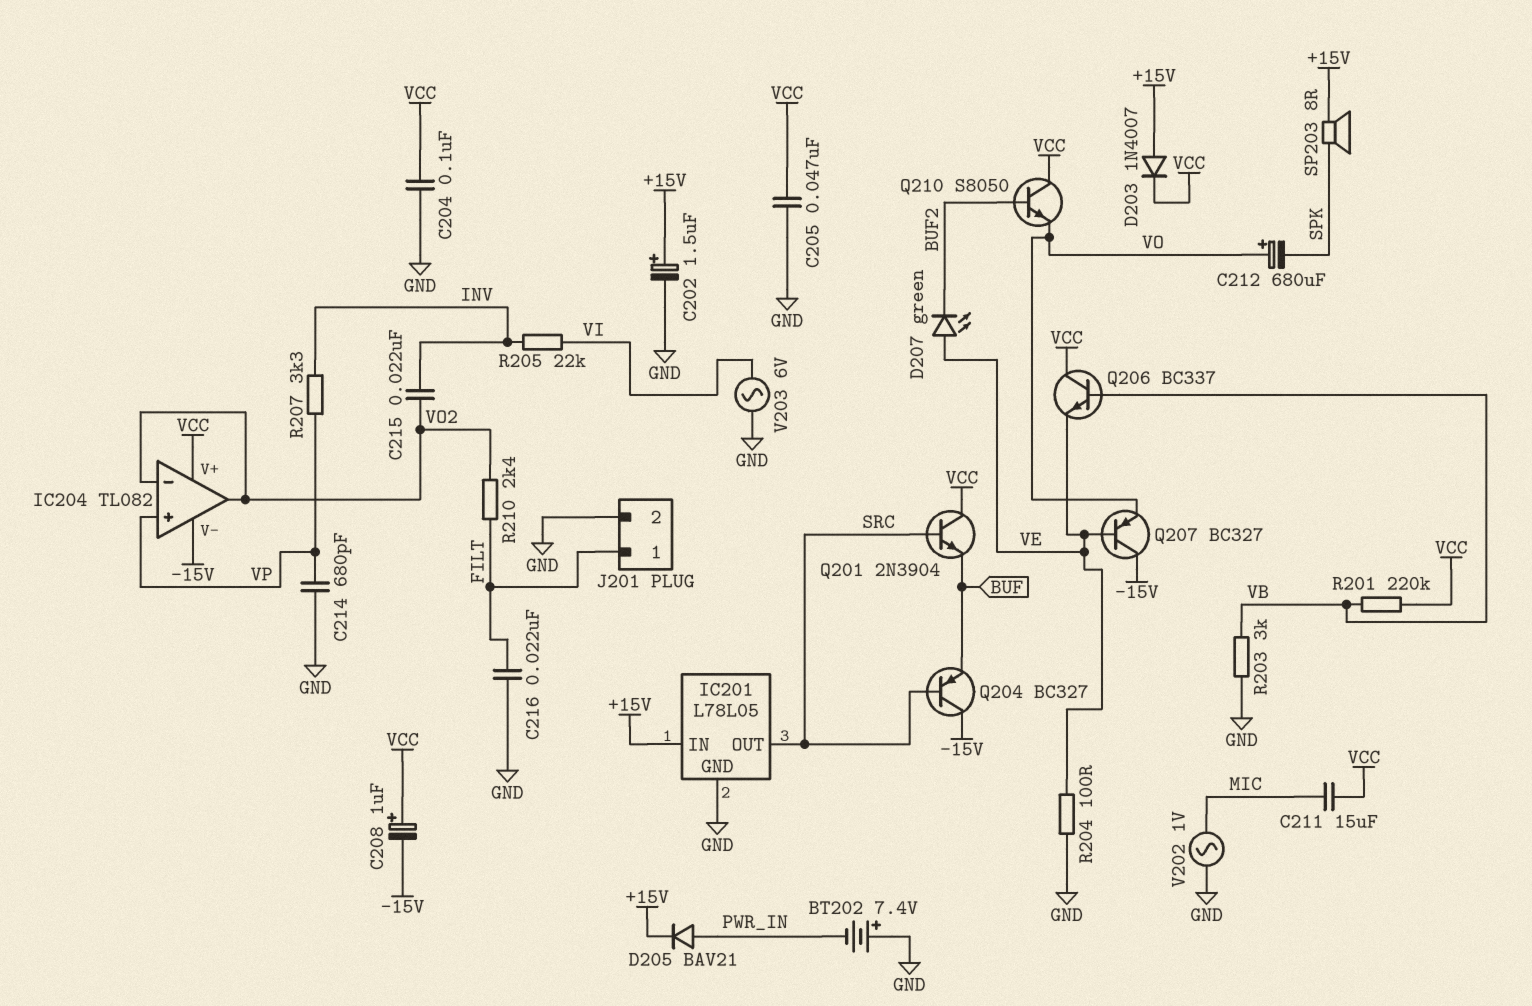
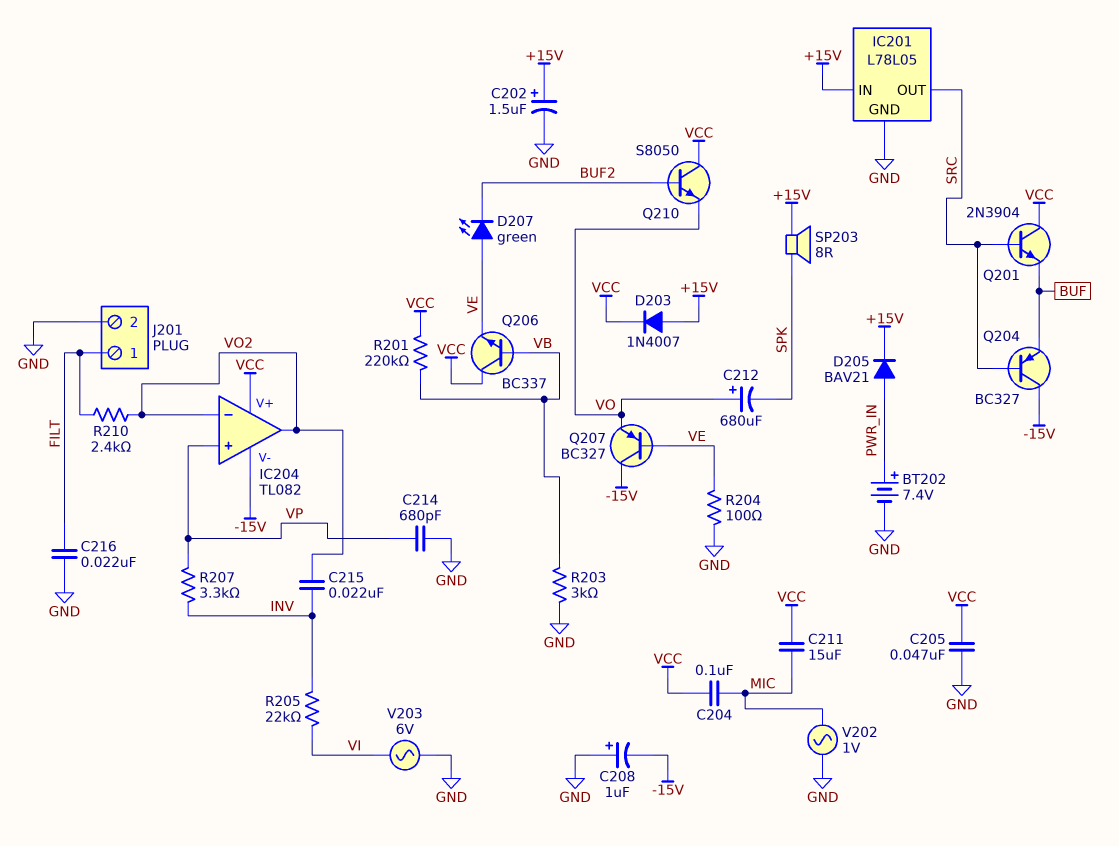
BT202: 7.4V (plus GND, minus PWR_IN) -> 7.4V (plus PWR_IN, minus GND)
C204: 100nF (GND, VCC) -> 100nF (MIC, VCC)
C208: 1uF (plus VCC, minus -15V) -> 1uF (plus GND, minus -15V)

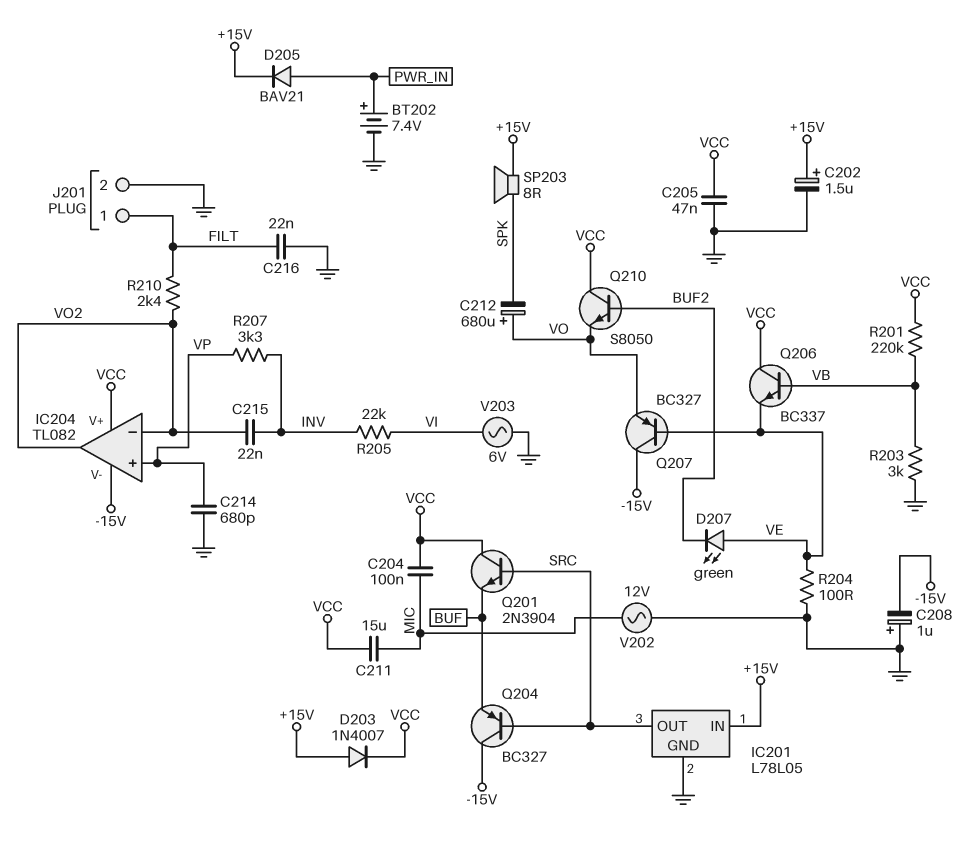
V202: AC 1V (GND, MIC) -> AC 12V (GND, MIC)

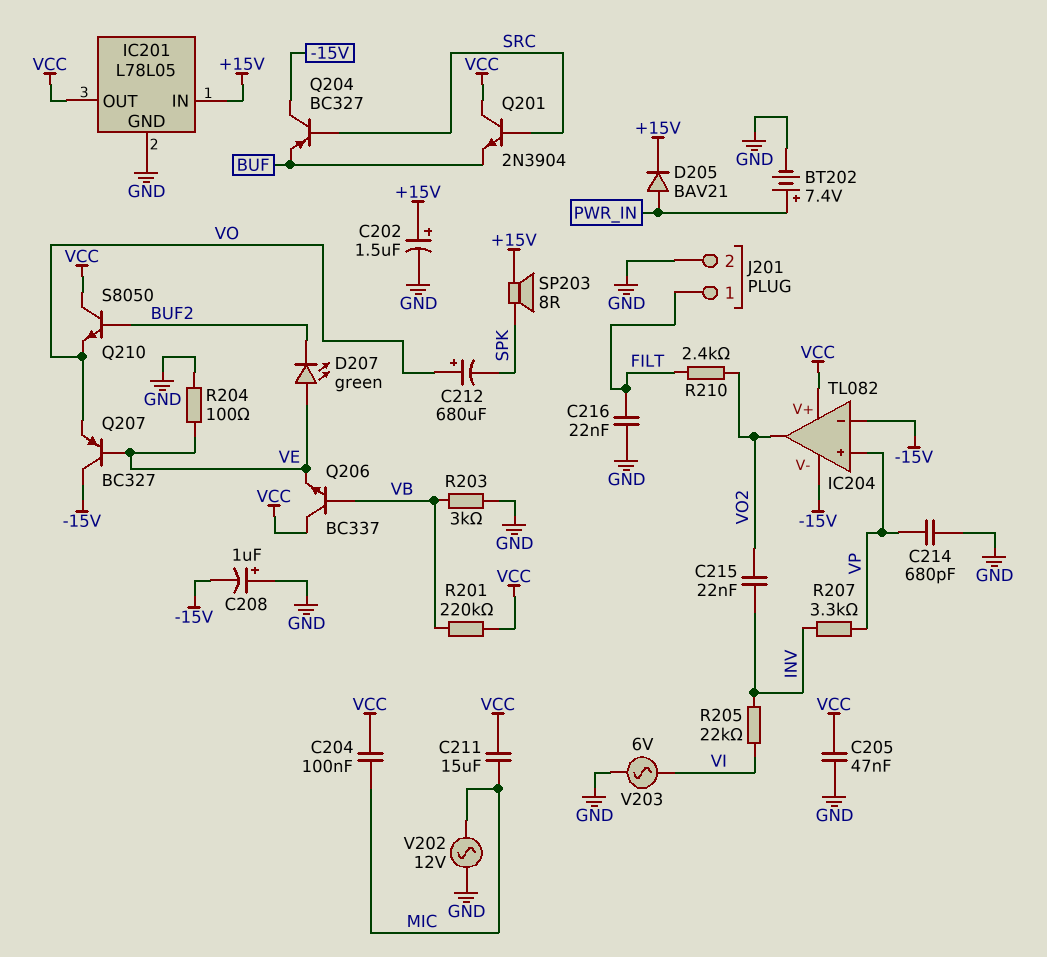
D203: diode 1N4007 (A +15V, K VCC) -> none
IC201 pin OUT: SRC -> VCC
IC204 pin in-: VO2 -> -15V

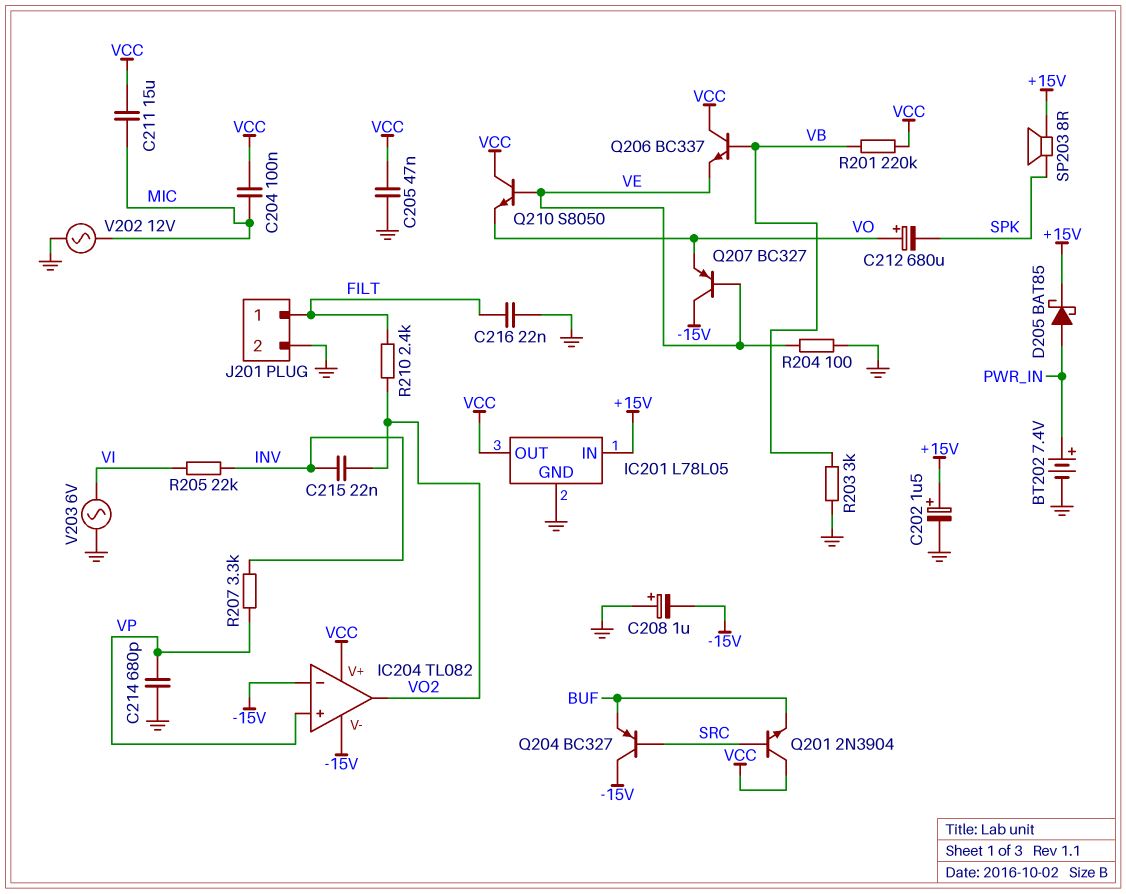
D205: diode BAV21 (A PWR_IN, K +15V) -> schottky BAT85 (A PWR_IN, K +15V)
D207: LED green (A VE, K BUF2) -> none
Q210: NPN S8050 (B BUF2, C VCC, E VO) -> NPN S8050 (B VE, C VCC, E VO)

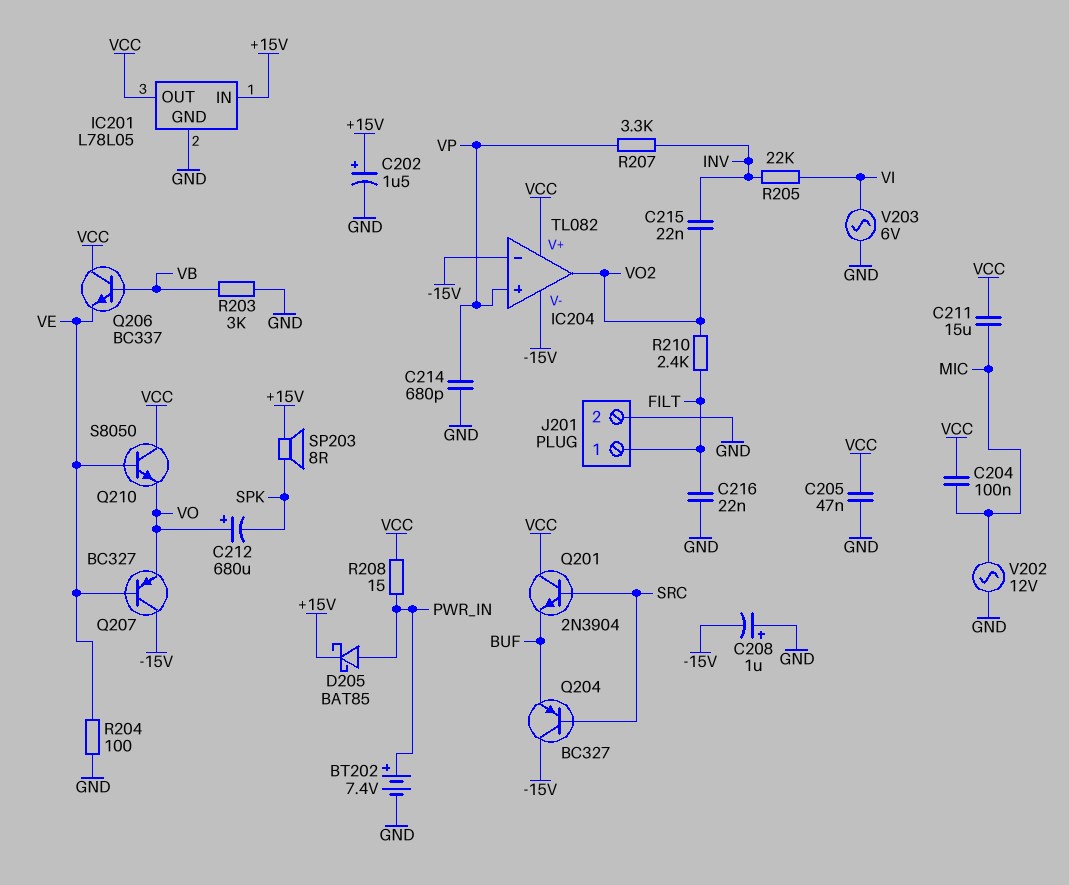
R201: 220k (VB, VCC) -> none
R208: none -> 15 (PWR_IN, VCC)

